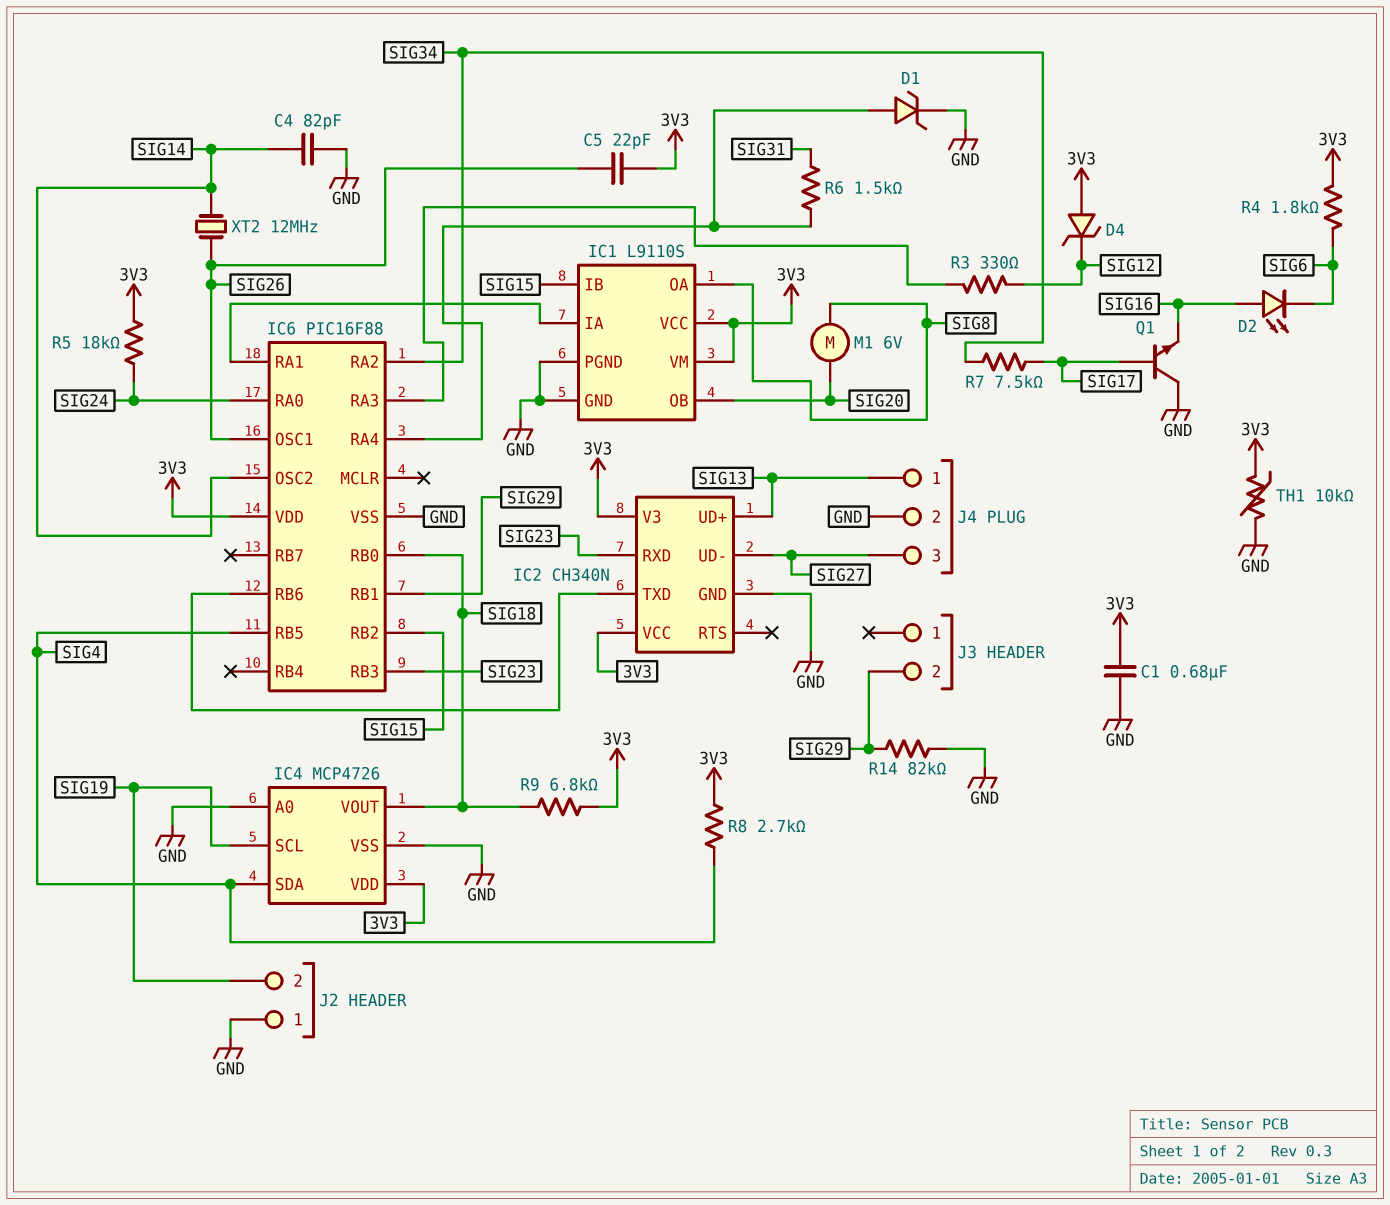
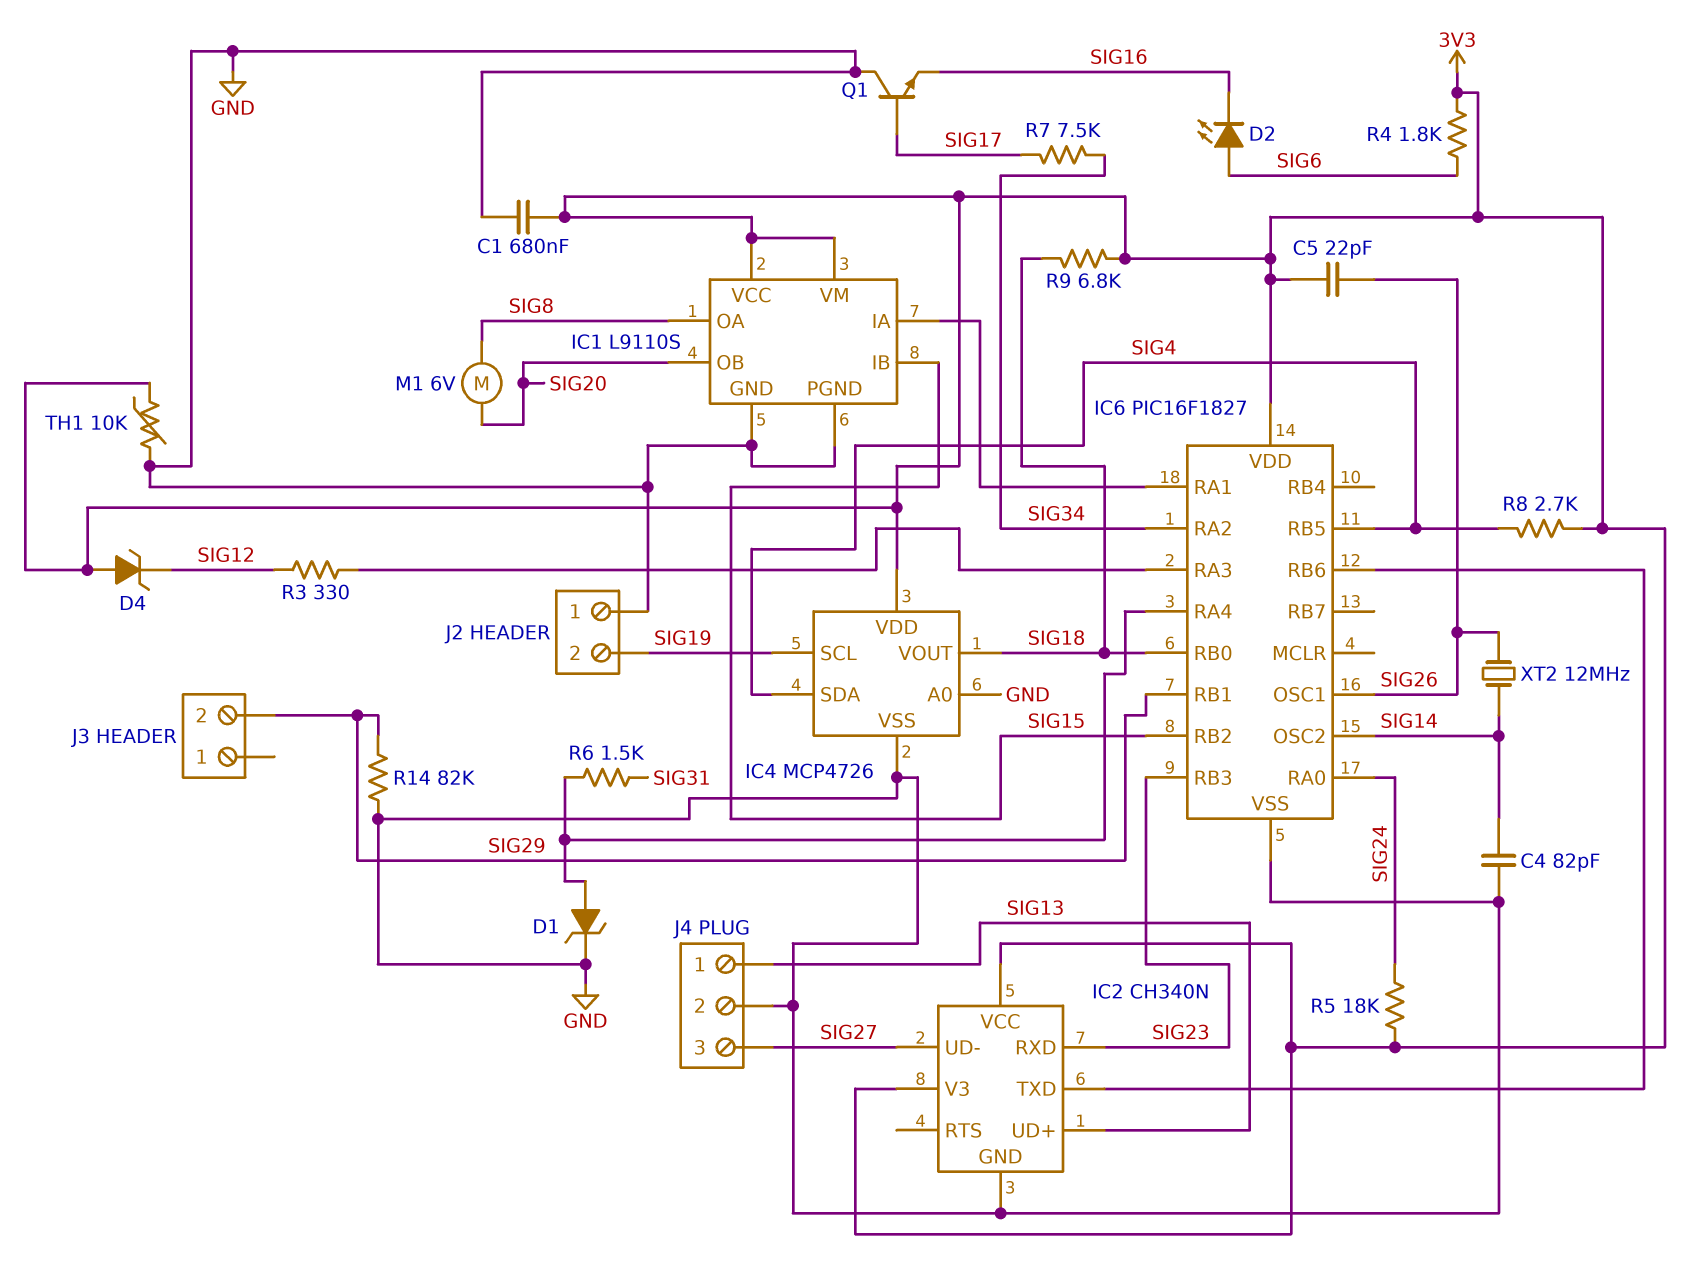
D2: LED (A SIG16, K SIG6) -> LED (A SIG6, K SIG16)
IC6: PIC16F88 -> PIC16F1827

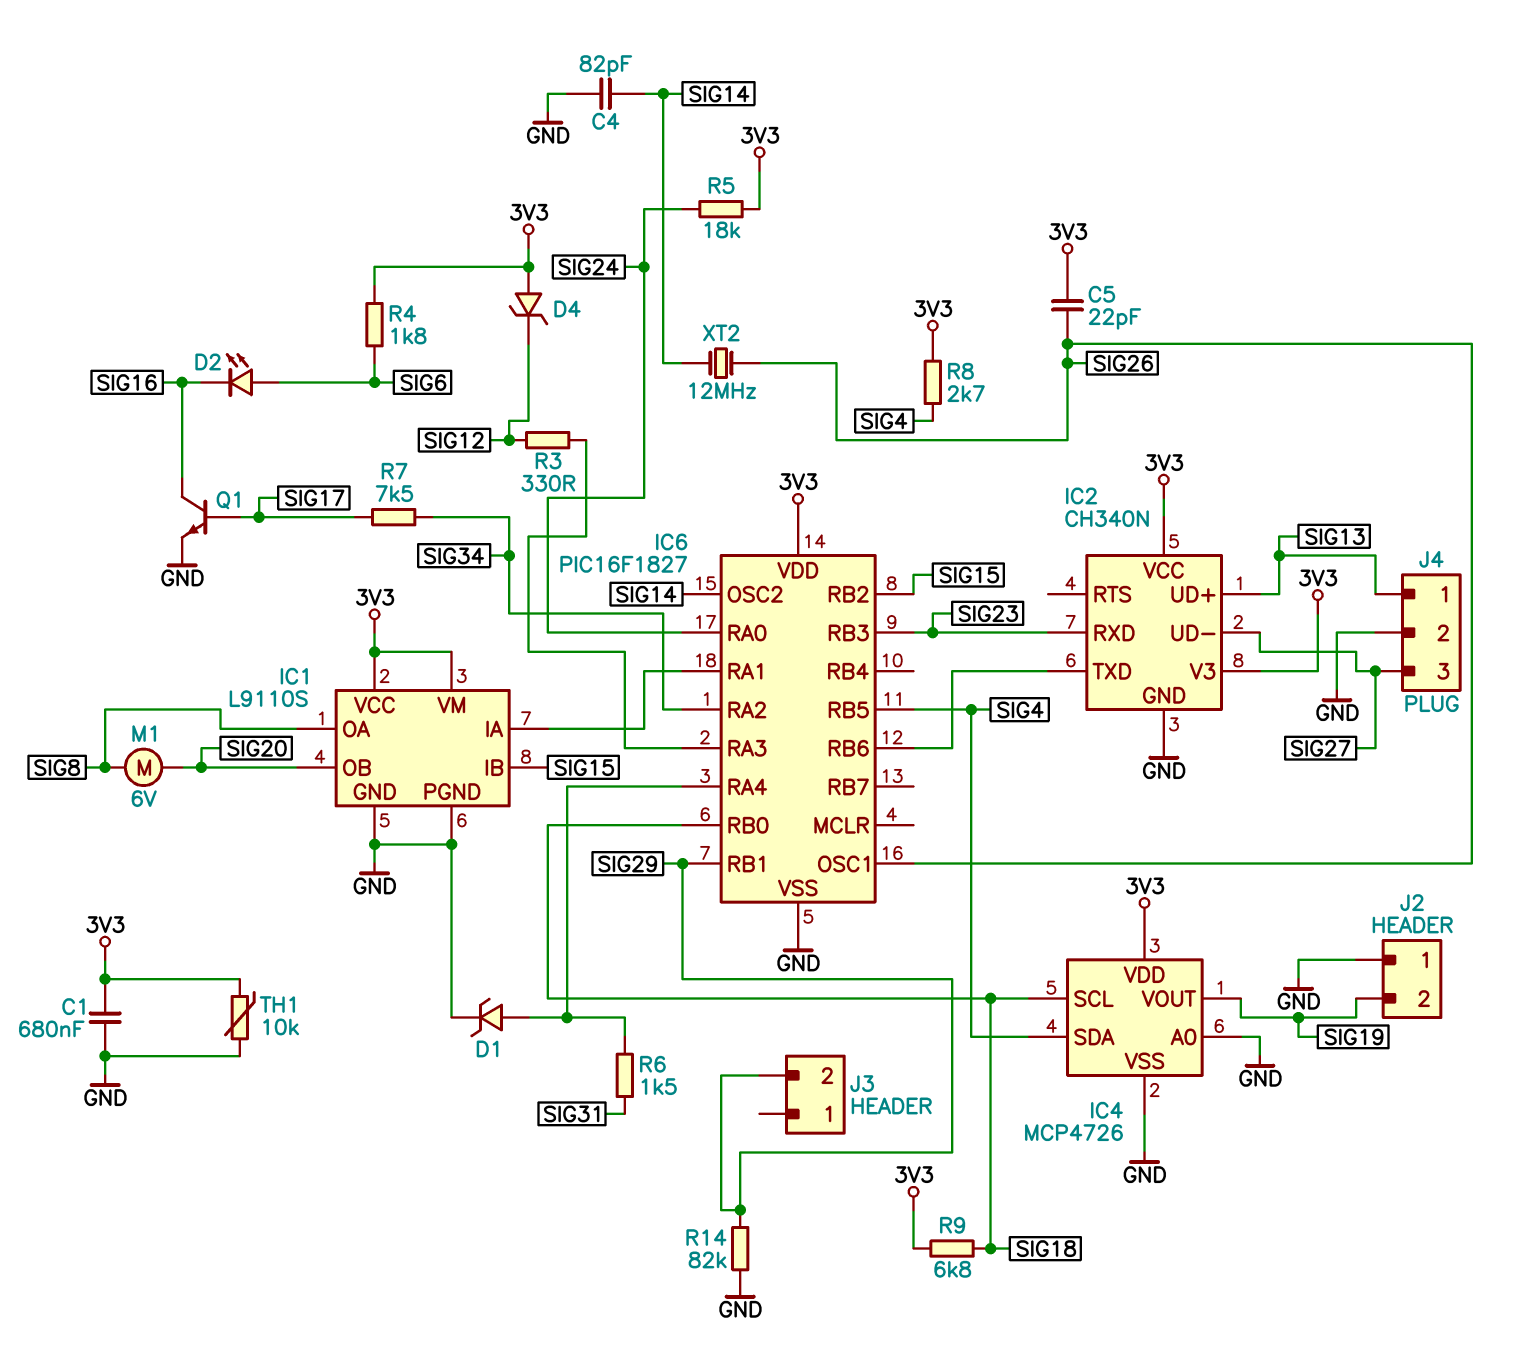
IC4 pin SCL: SIG19 -> SIG18
IC4 pin VOUT: SIG18 -> SIG19
Q1: NPN (B SIG17, C GND, E SIG16) -> NPN (B SIG17, C SIG16, E GND)

